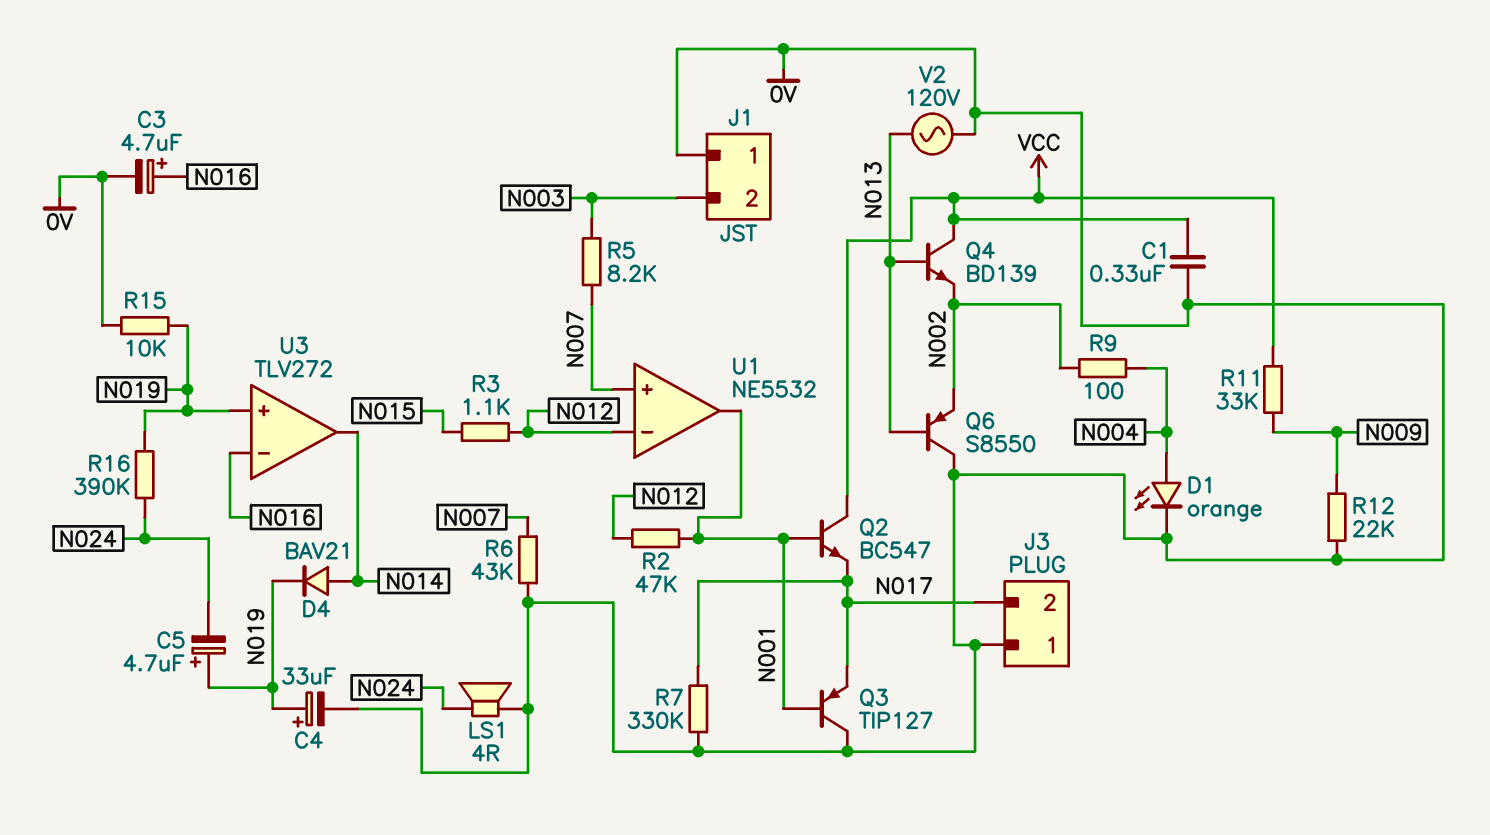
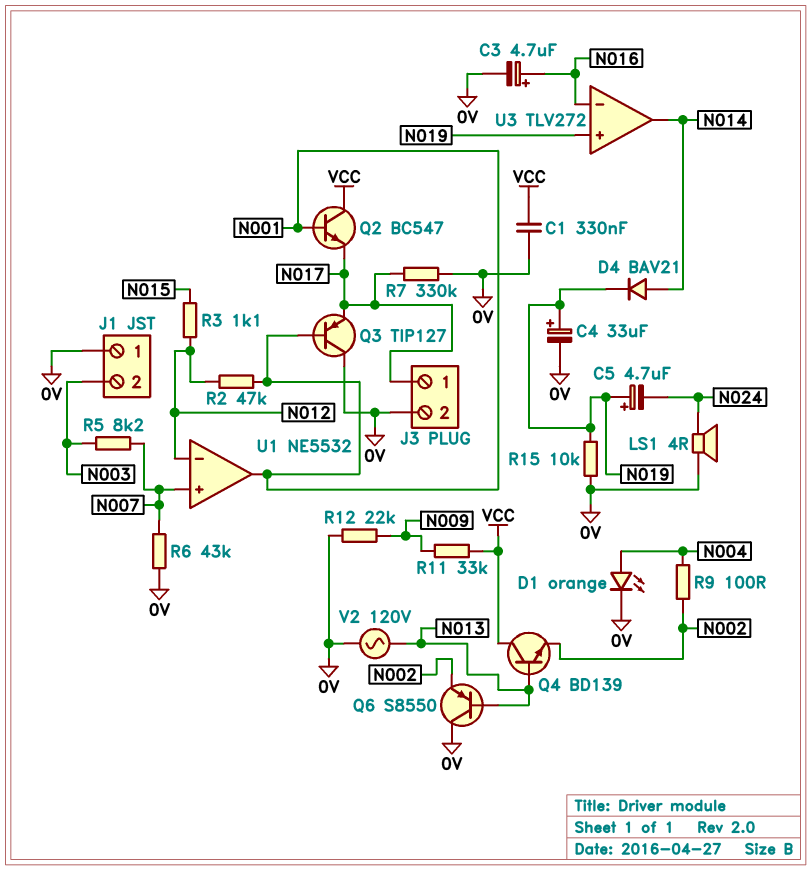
J3 pin 1: 0V -> N017
J3 pin 2: N017 -> 0V
R16: 390k (N019, N024) -> none

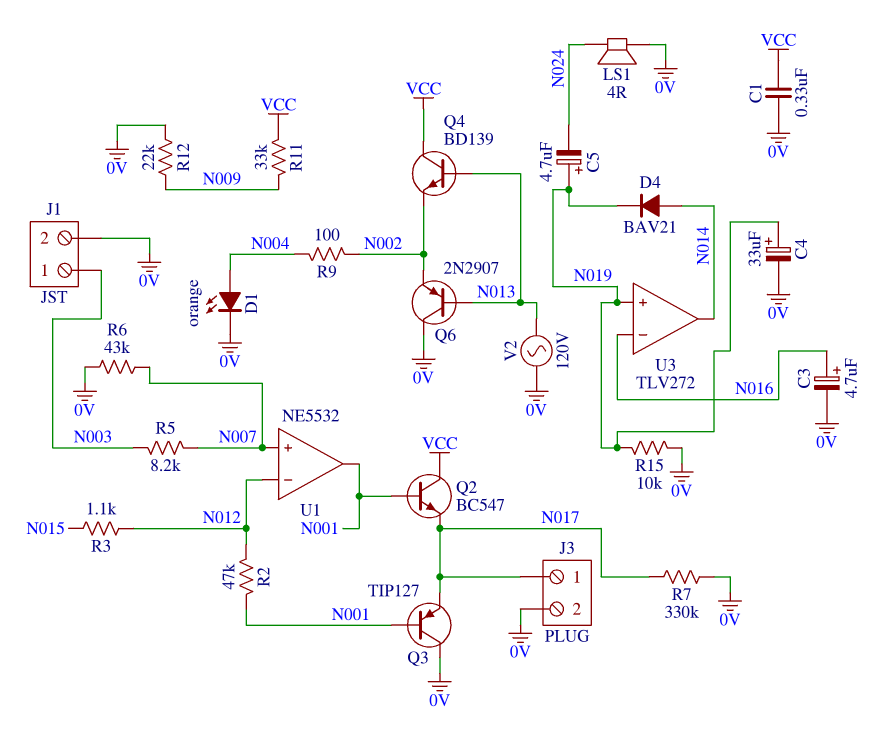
J1 pin 1: 0V -> N003
J1 pin 2: N003 -> 0V
Q6: PNP S8550 (B N013, C 0V, E N002) -> PNP 2N2907 (B N013, C 0V, E N002)

